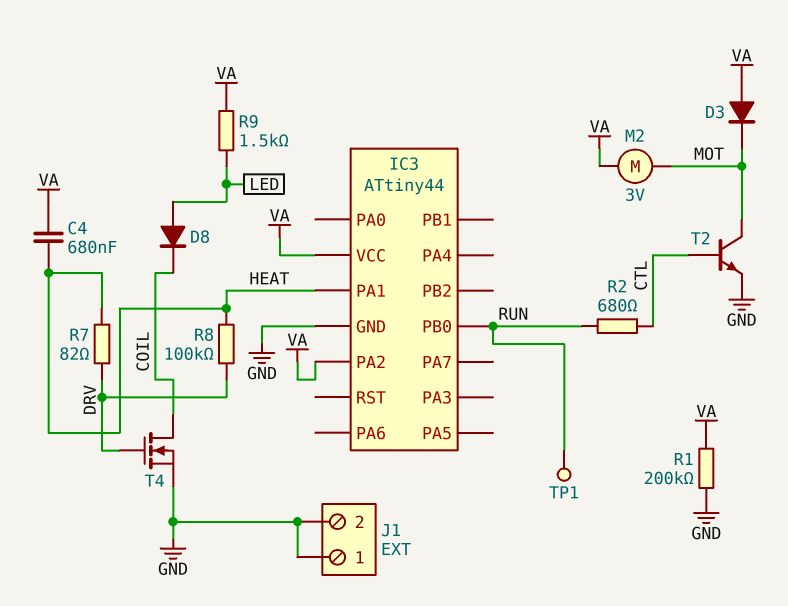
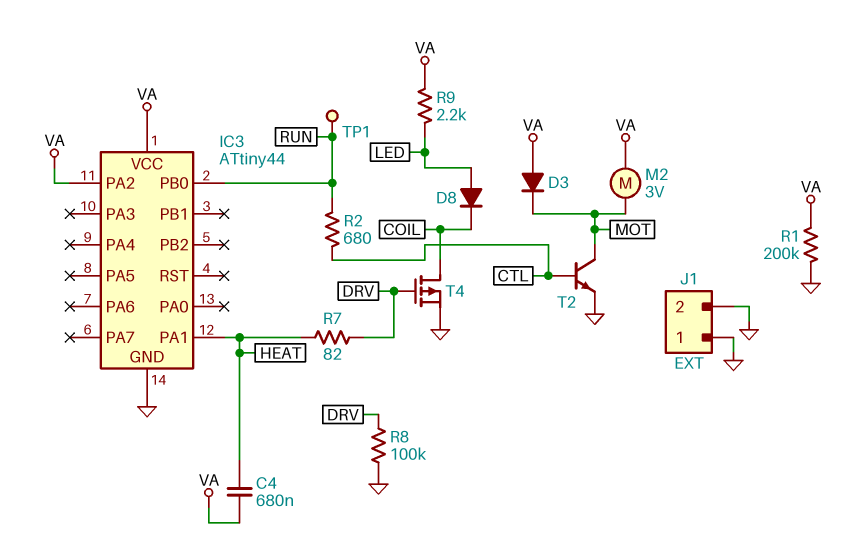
R8: 100k (DRV, HEAT) -> 100k (DRV, GND)
R9: 1.5k (LED, VA) -> 2.2k (LED, VA)
T4: NMOS (G DRV, D COIL, S GND) -> PMOS (G DRV, D COIL, S GND)

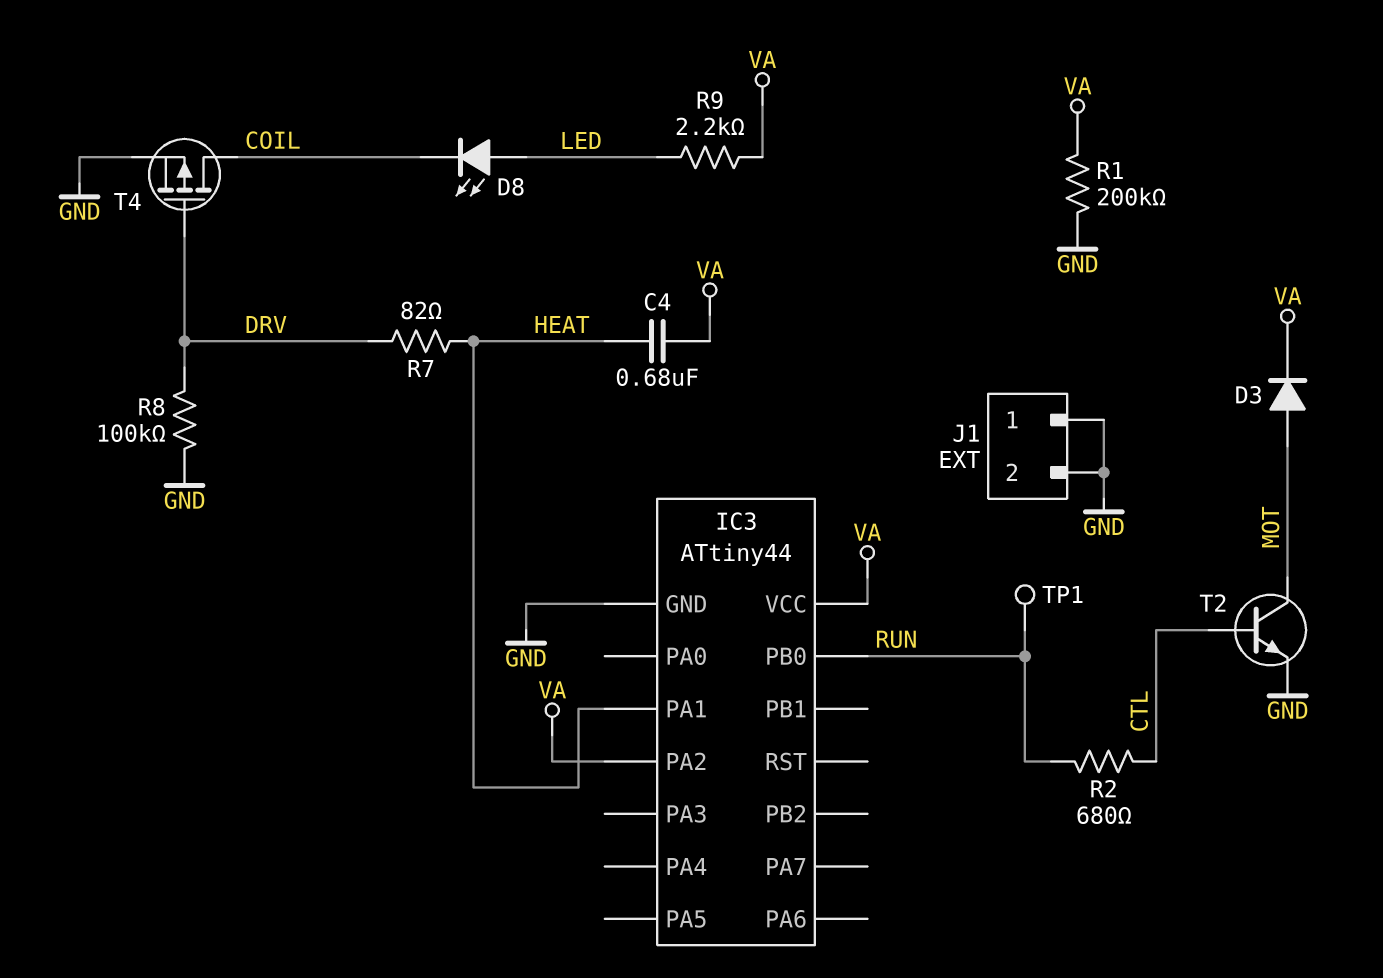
D3: diode (A VA, K MOT) -> diode (A MOT, K VA)
D8: diode (A LED, K COIL) -> LED (A LED, K COIL)
M2: motor 3V (MOT, VA) -> none

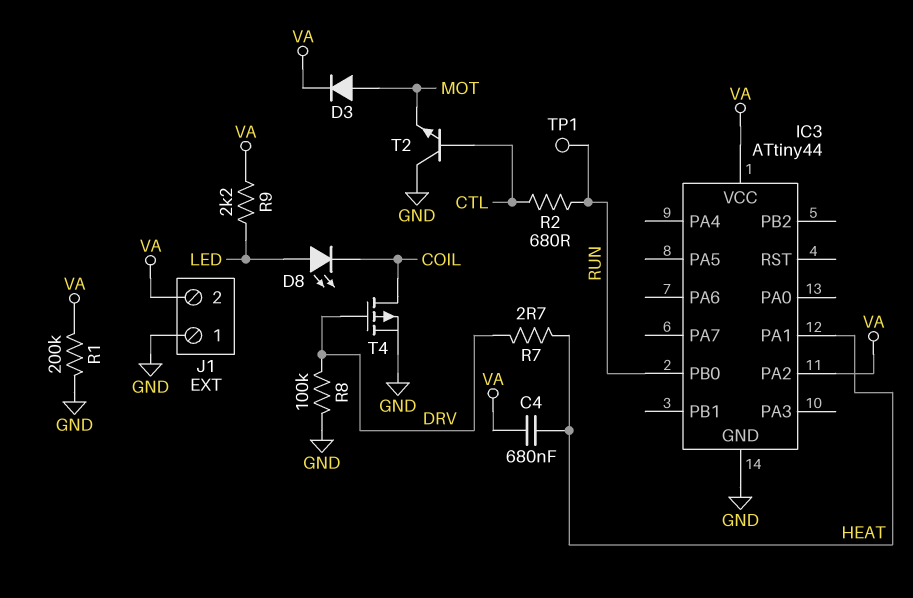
J1 pin 2: GND -> VA
R7: 82 (DRV, HEAT) -> 2.7 (DRV, HEAT)
T2: NPN (B CTL, C MOT, E GND) -> NPN (B CTL, C GND, E MOT)

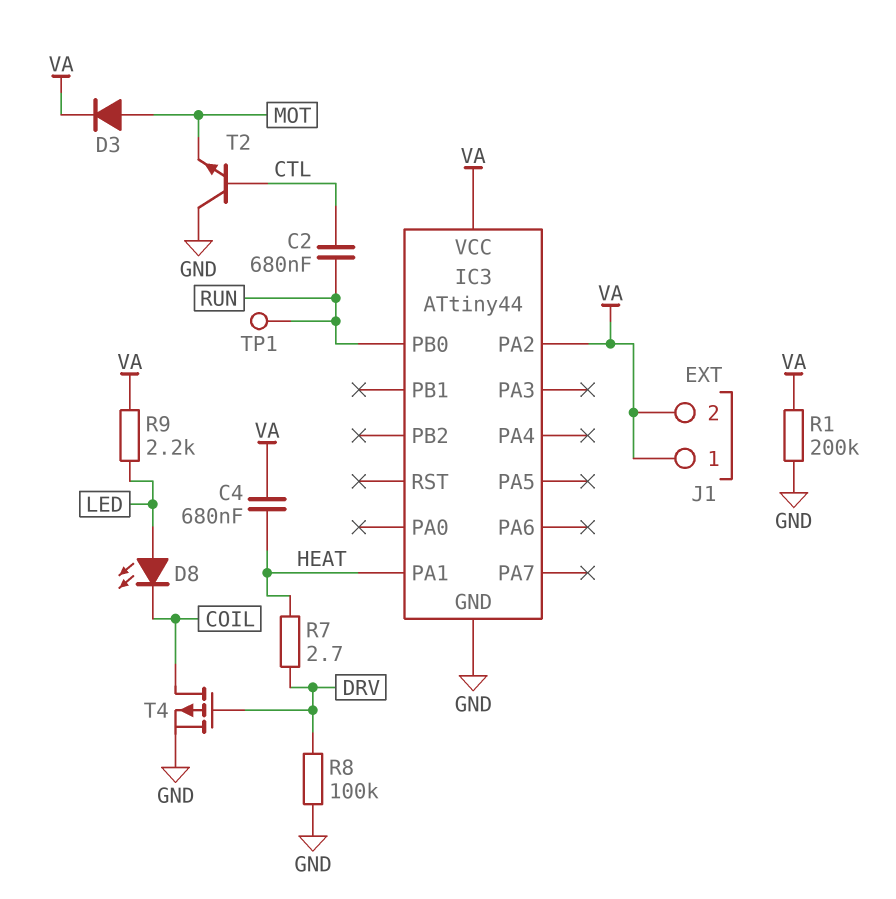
C2: none -> 680nF (CTL, RUN)
J1 pin 1: GND -> VA
R2: 680 (CTL, RUN) -> none

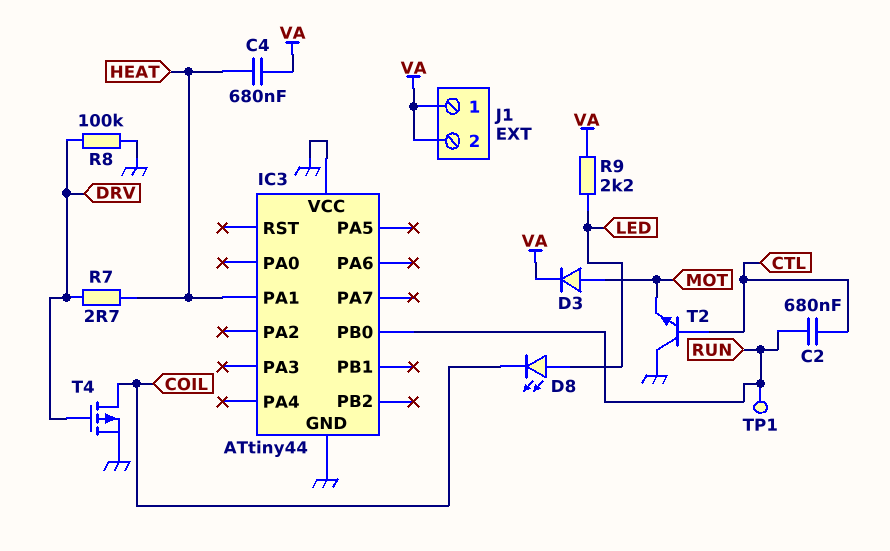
IC3 pin PA2: VA -> none
IC3 pin VCC: VA -> GND
R1: 200k (GND, VA) -> none

